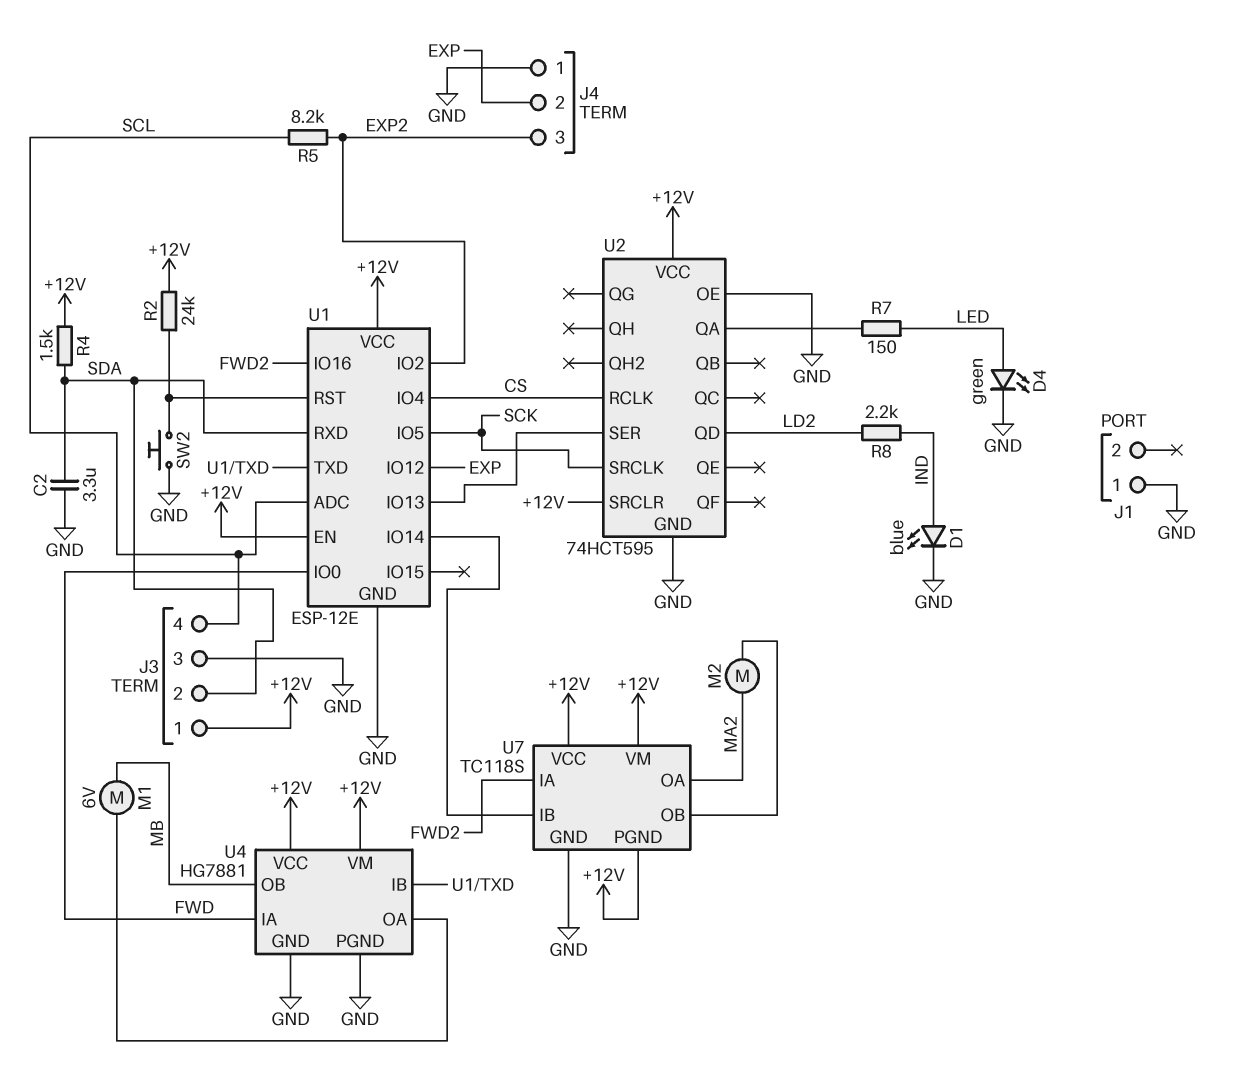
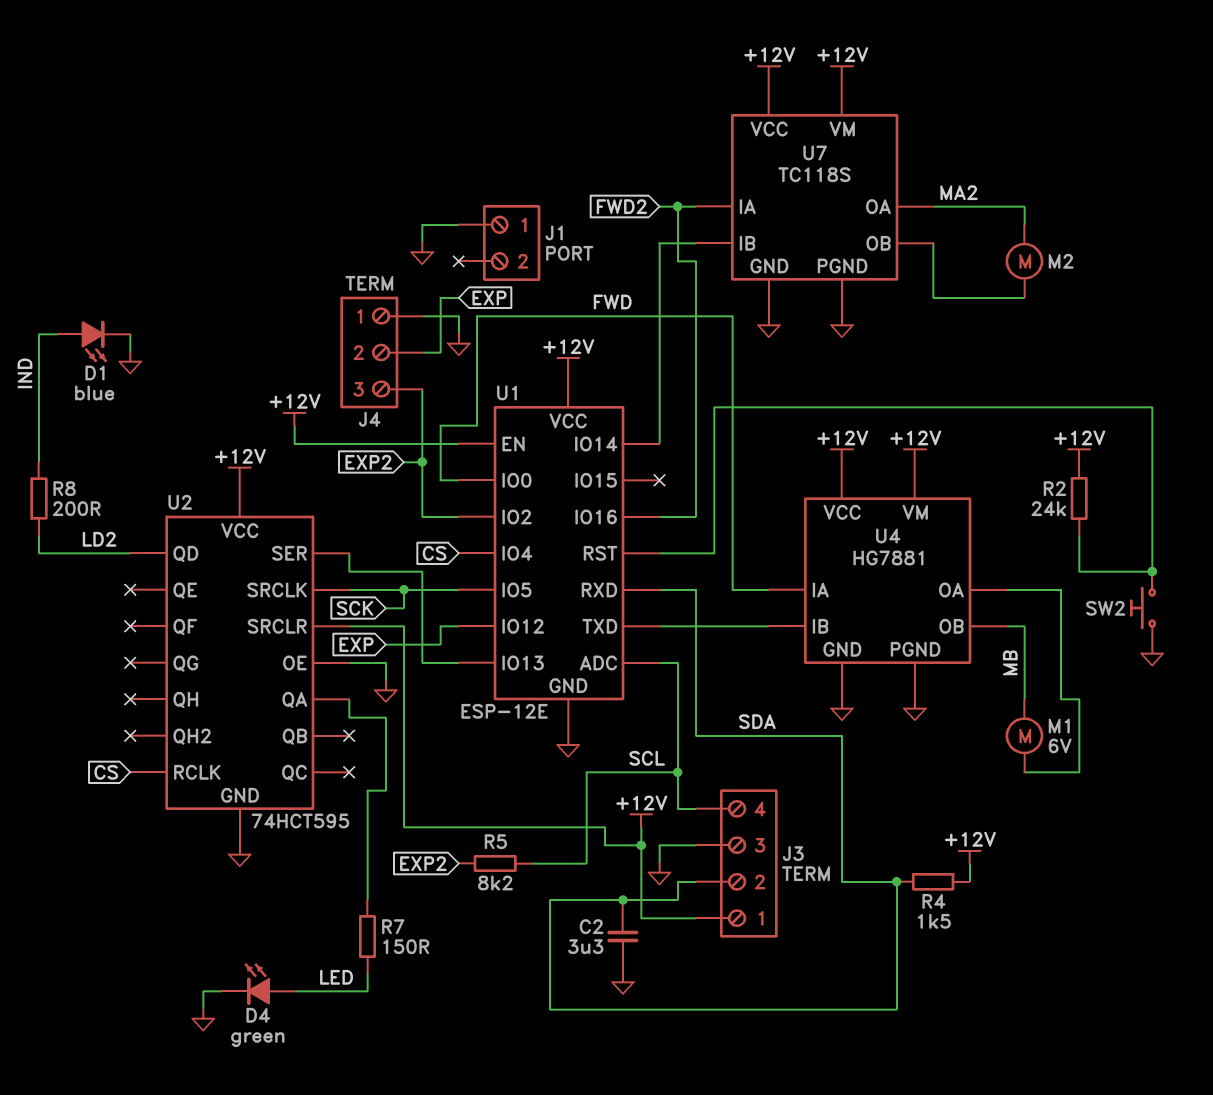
R8: 2.2k (IND, LD2) -> 200 (IND, LD2)
U7 pin PGND: +12V -> GND

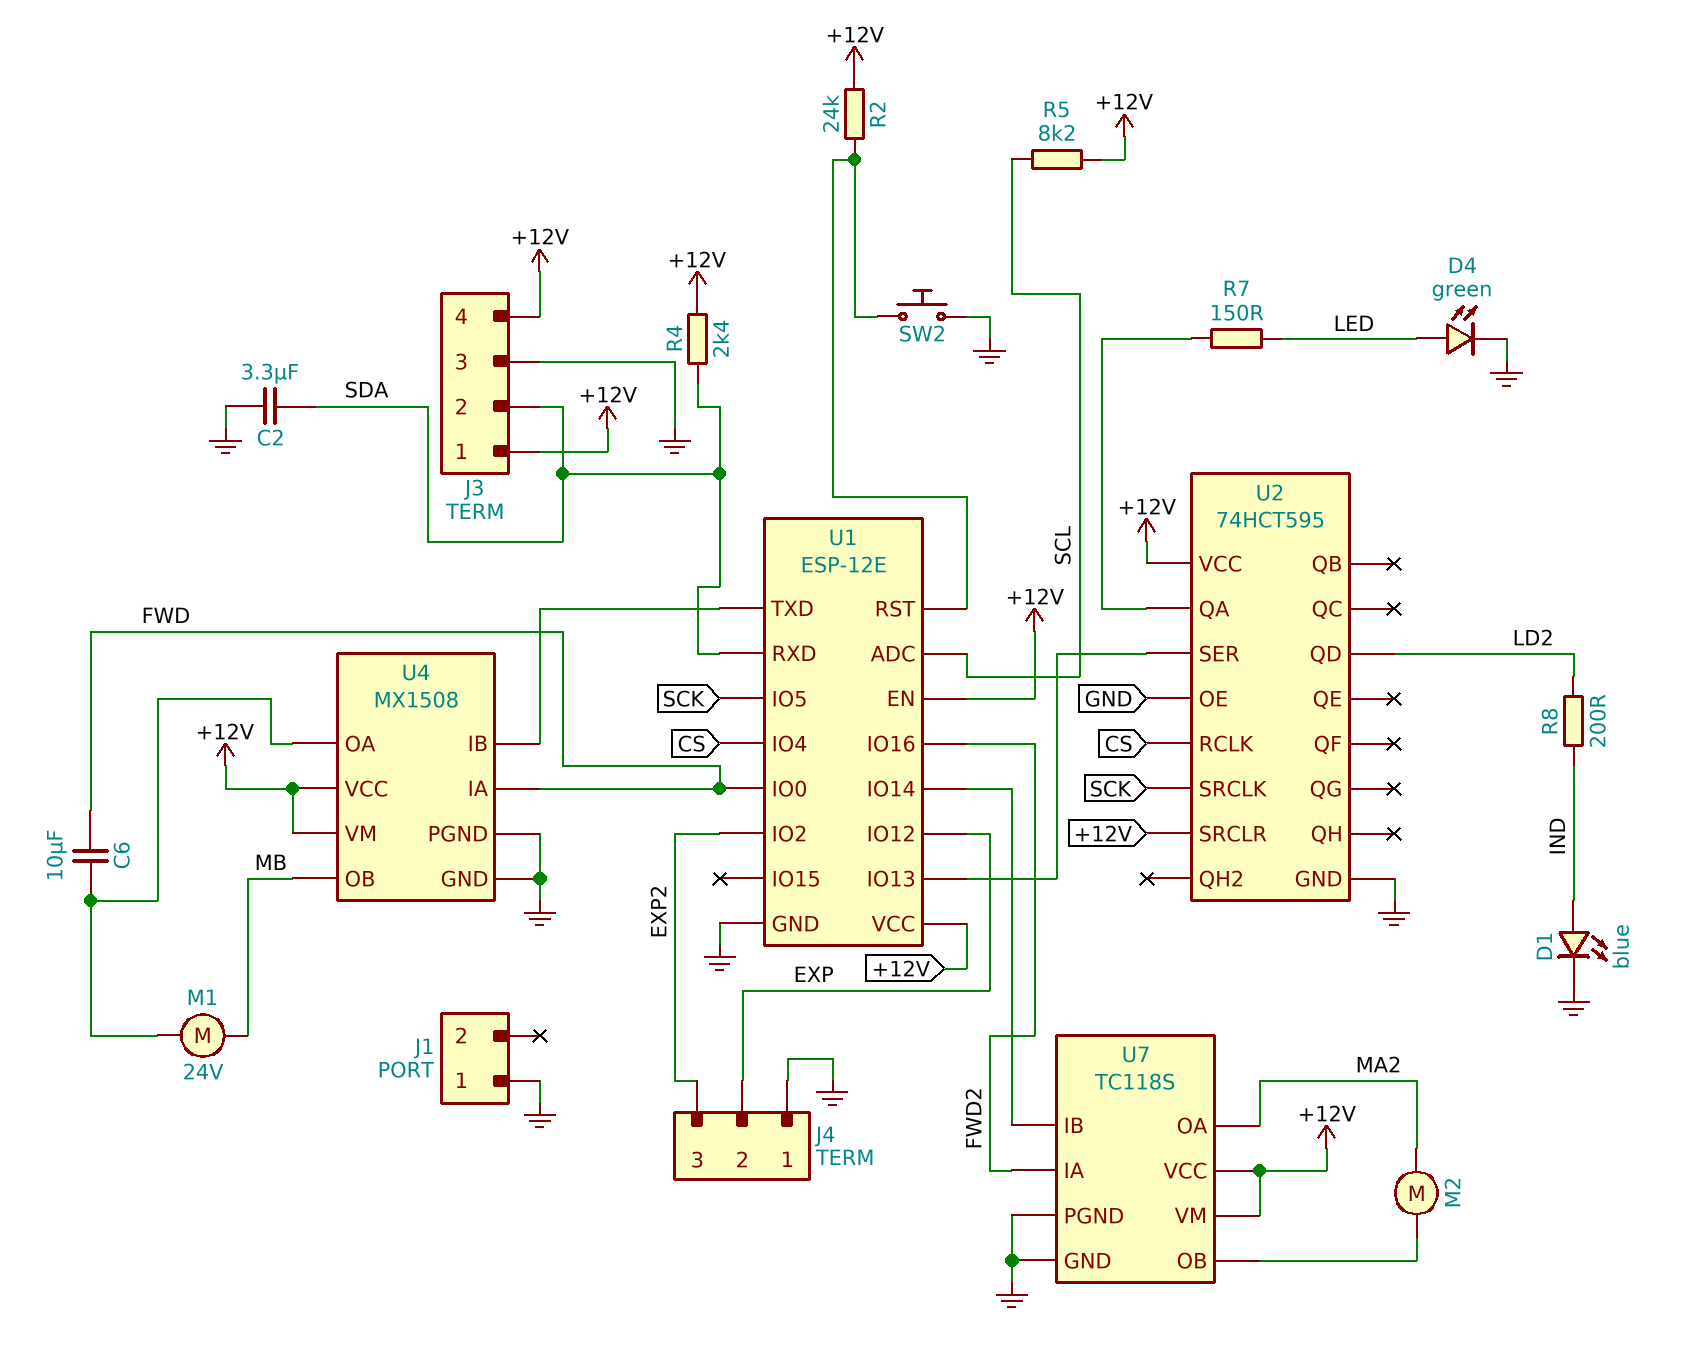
C6: none -> 10uF (FWD, U4/OA)
J3 pin 4: SCL -> +12V
M1: motor 6V (MB, U4/OA) -> motor 24V (MB, U4/OA)
R4: 1.5k (+12V, SDA) -> 2.4k (+12V, SDA)
R5: 8.2k (EXP2, SCL) -> 8.2k (+12V, SCL)
U4: HG7881 -> MX1508

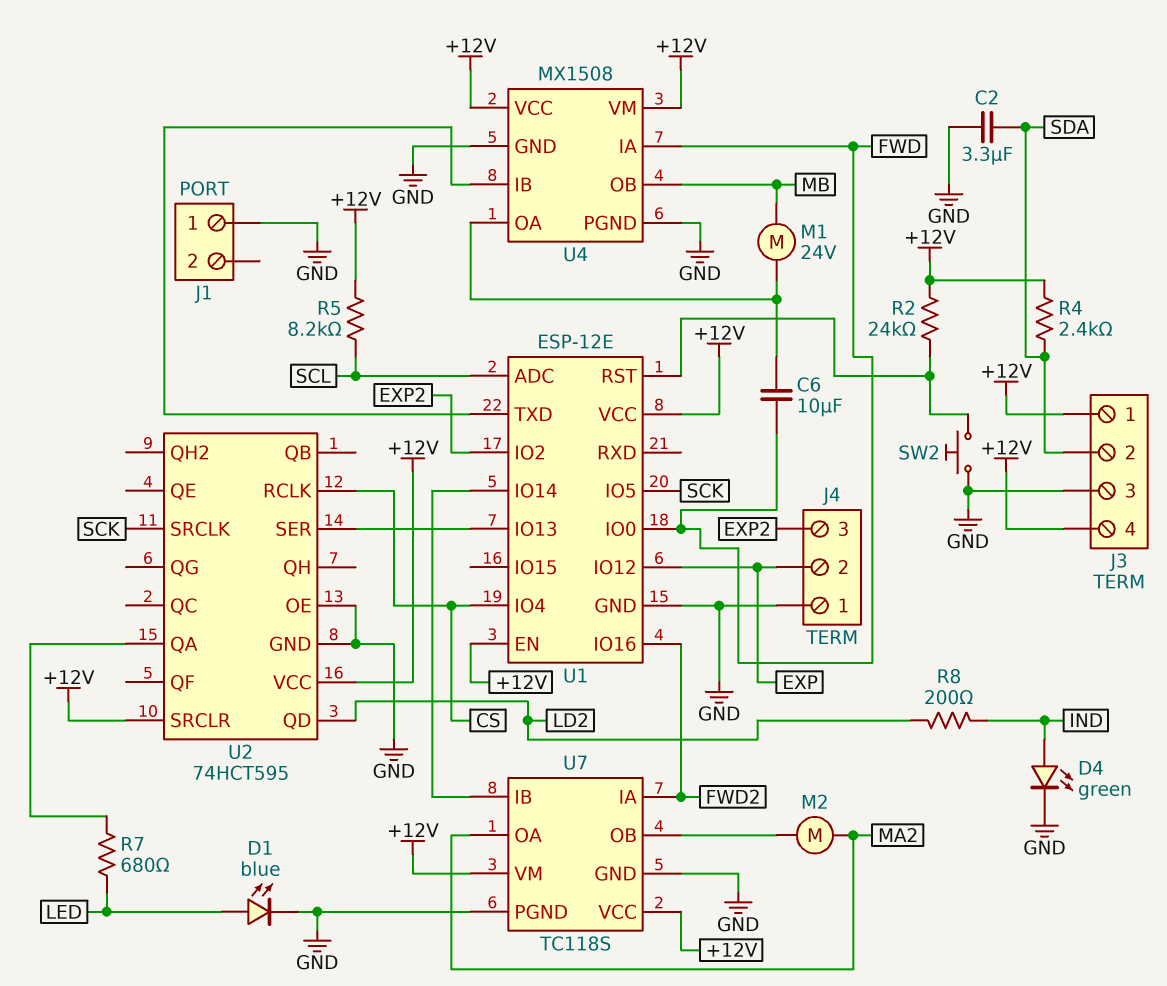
D1: LED blue (A IND, K GND) -> LED blue (A LED, K GND)
D4: LED green (A LED, K GND) -> LED green (A IND, K GND)
R7: 150 (LED, U2/QA) -> 680 (LED, U2/QA)
U1 pin RXD: SDA -> none

